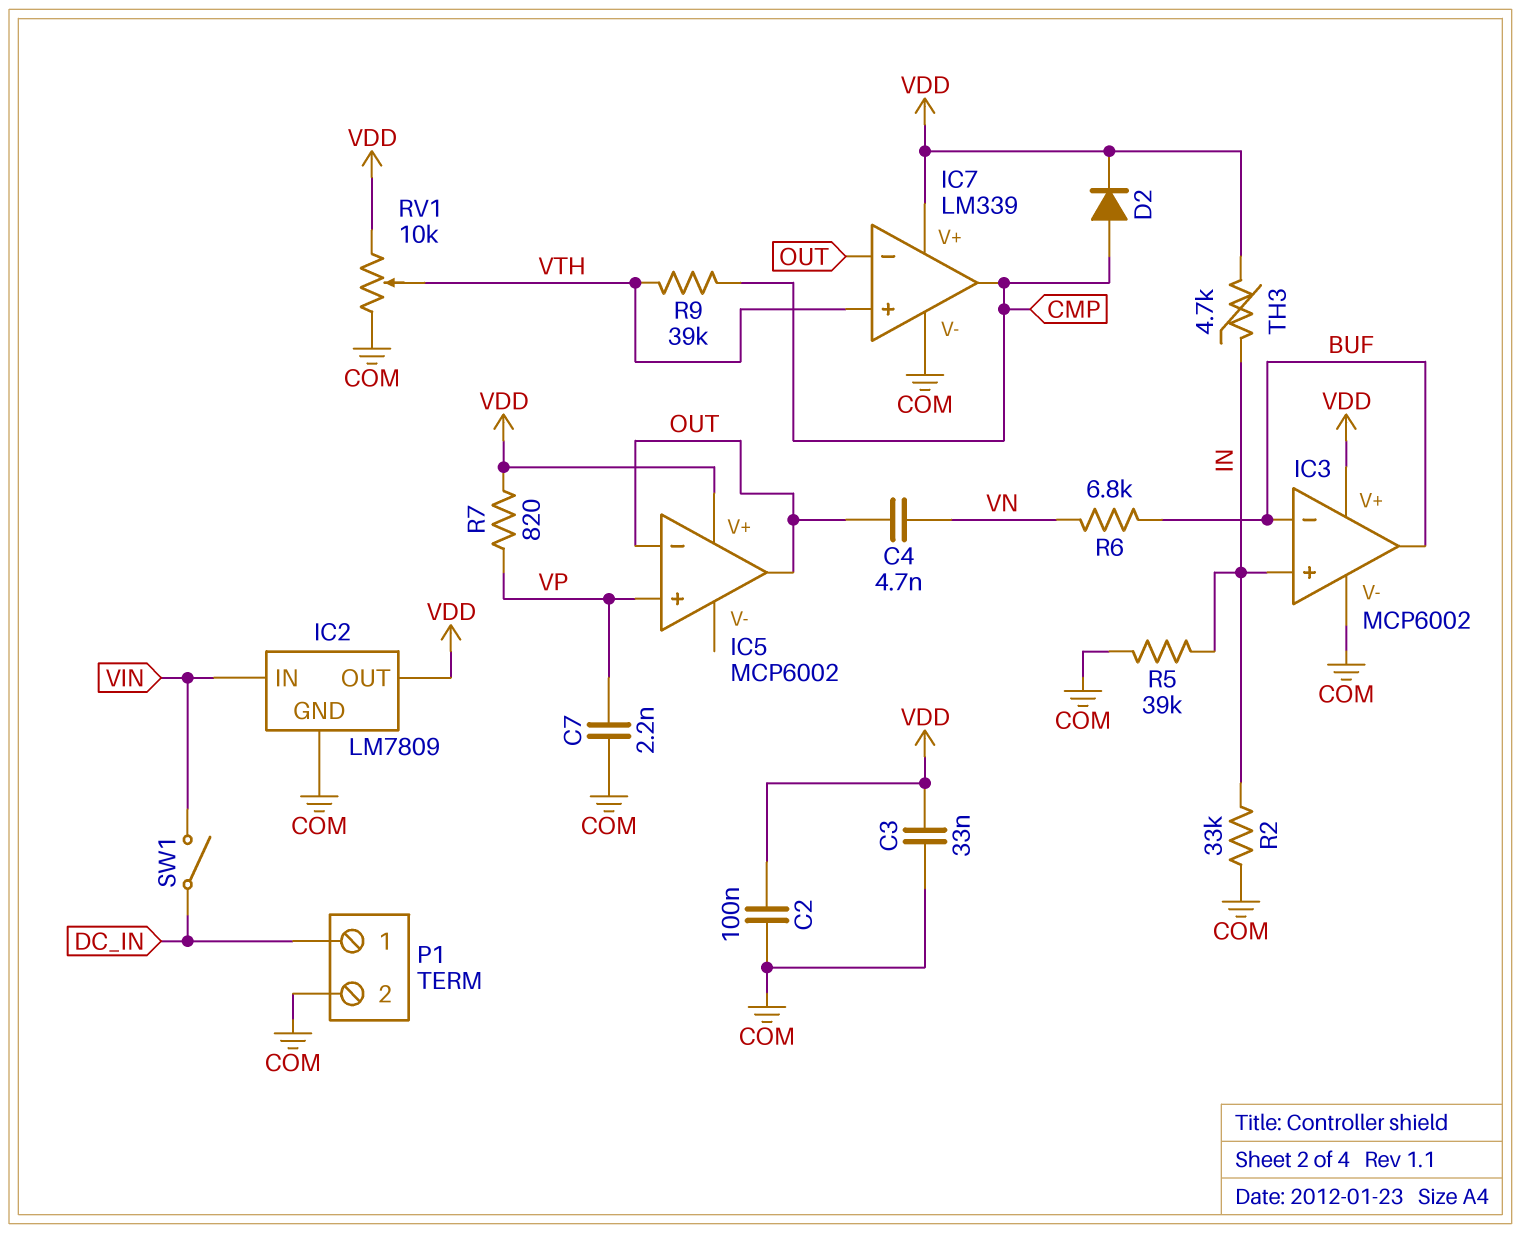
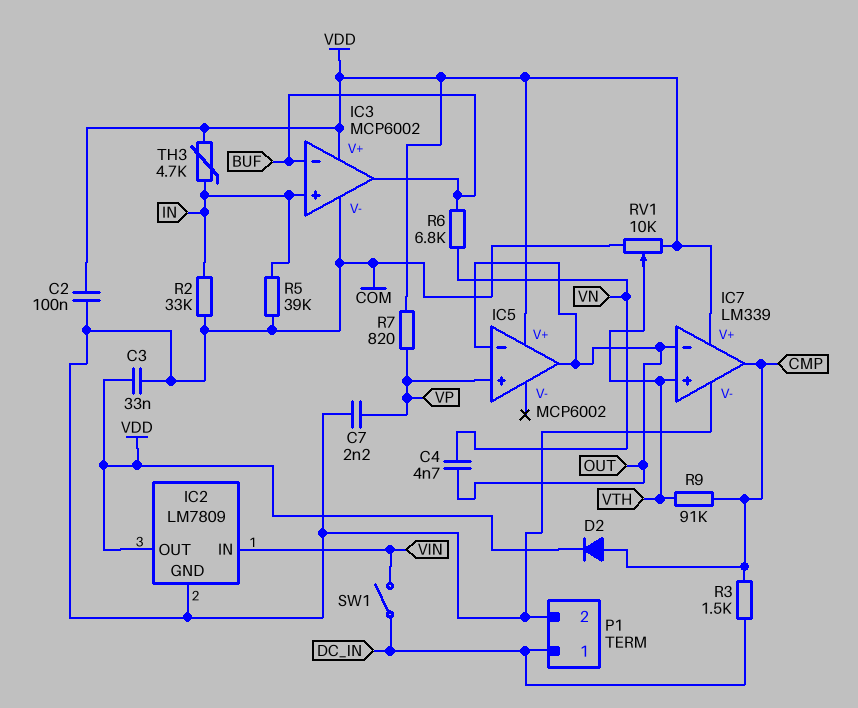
R3: none -> 1.5k (CMP, DC_IN)
R9: 39k (CMP, VTH) -> 91k (CMP, VTH)

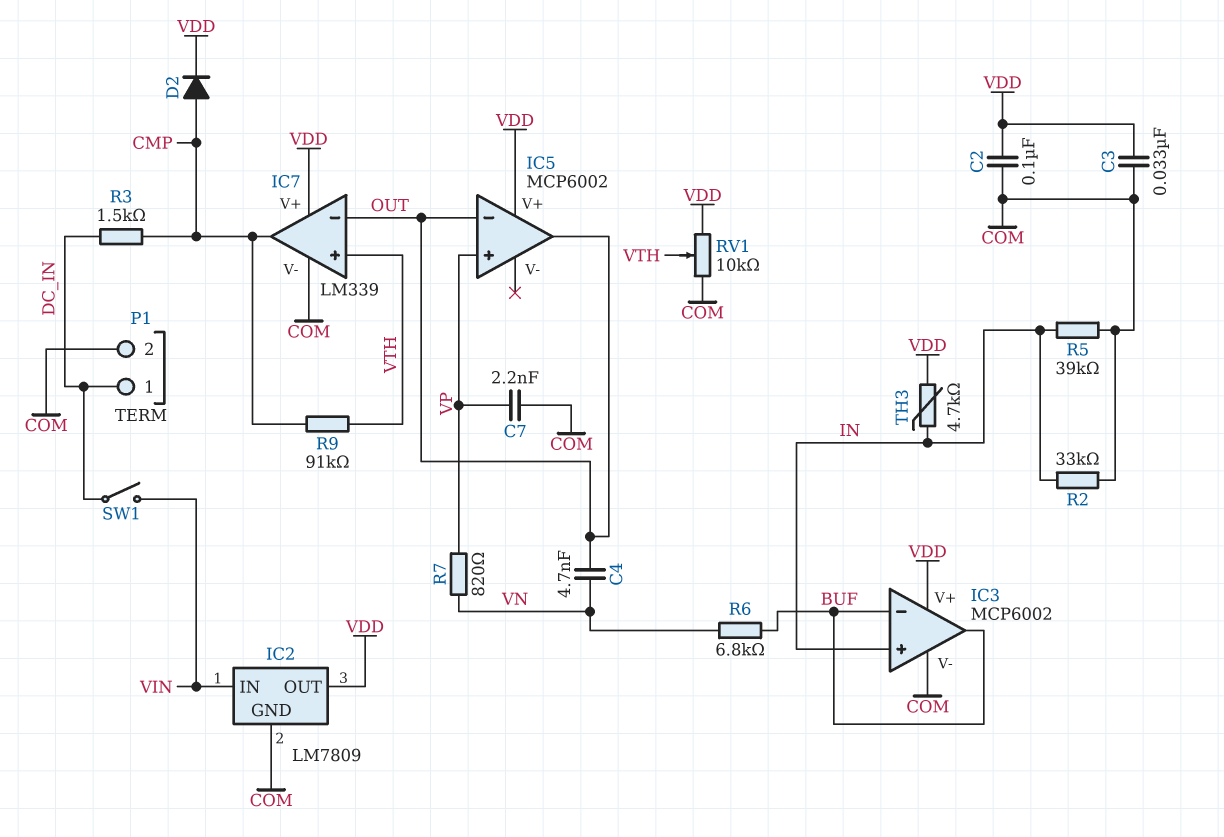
R7: 820 (VDD, VP) -> 820 (VN, VP)

